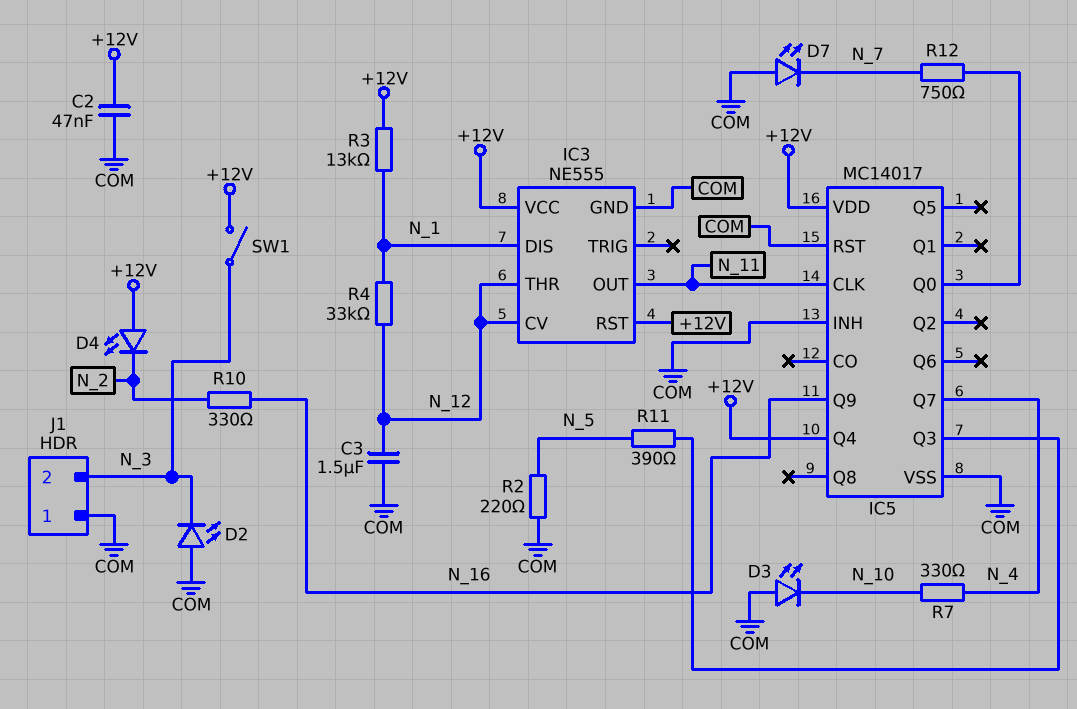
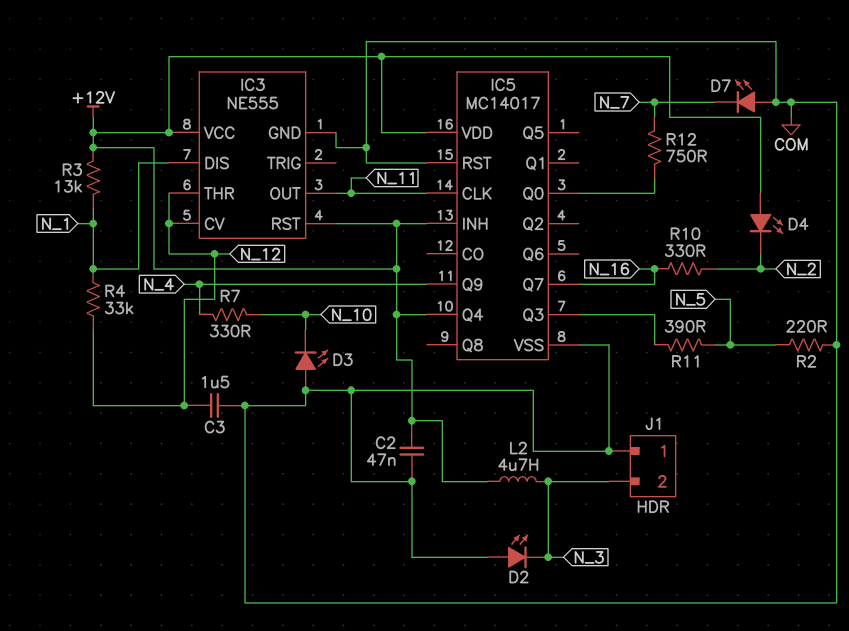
IC5 pin INH: COM -> +12V
IC5 pin Q7: N_4 -> N_16
IC5 pin Q9: N_16 -> N_4
L2: none -> 4.7uH (+12V, N_3)
SW1: switch (+12V, N_3) -> none

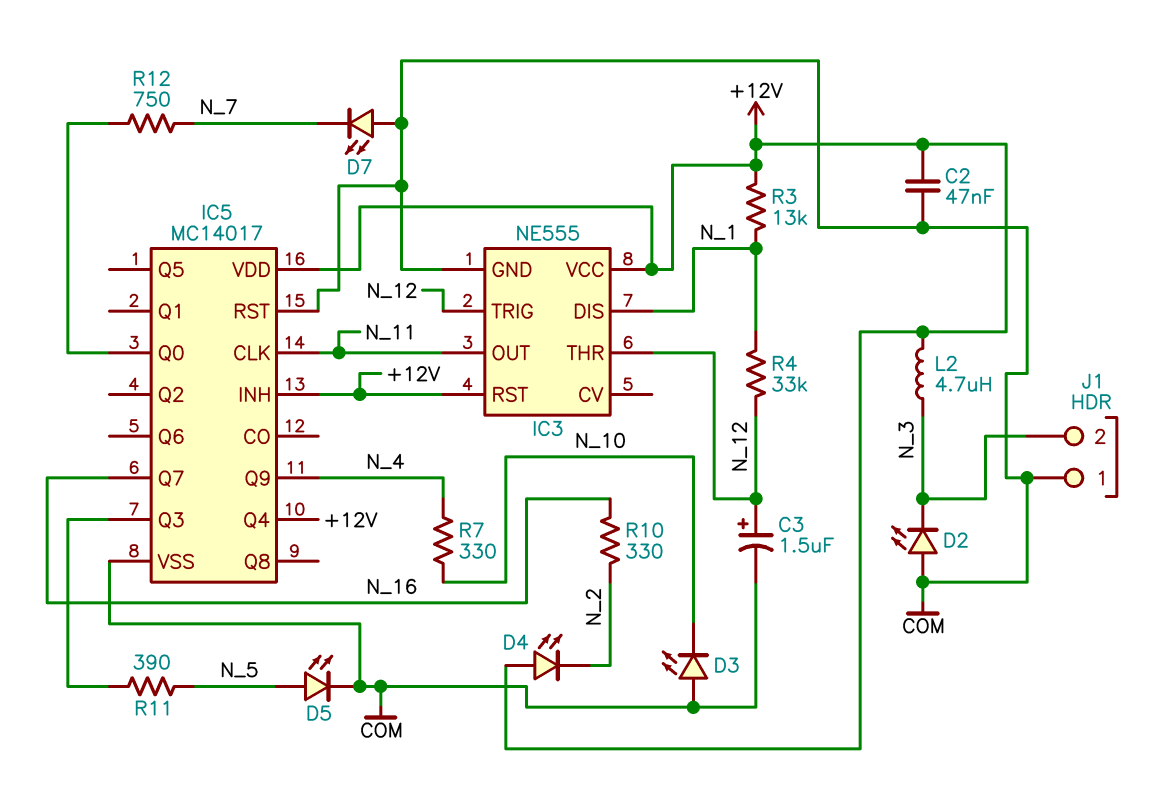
C3: 1.5uF (COM, N_12) -> 1.5uF (plus N_12, minus COM)
D5: none -> LED (A N_5, K COM)
IC3 pin CV: N_12 -> none
IC3 pin TRIG: none -> N_12
R2: 220 (COM, N_5) -> none

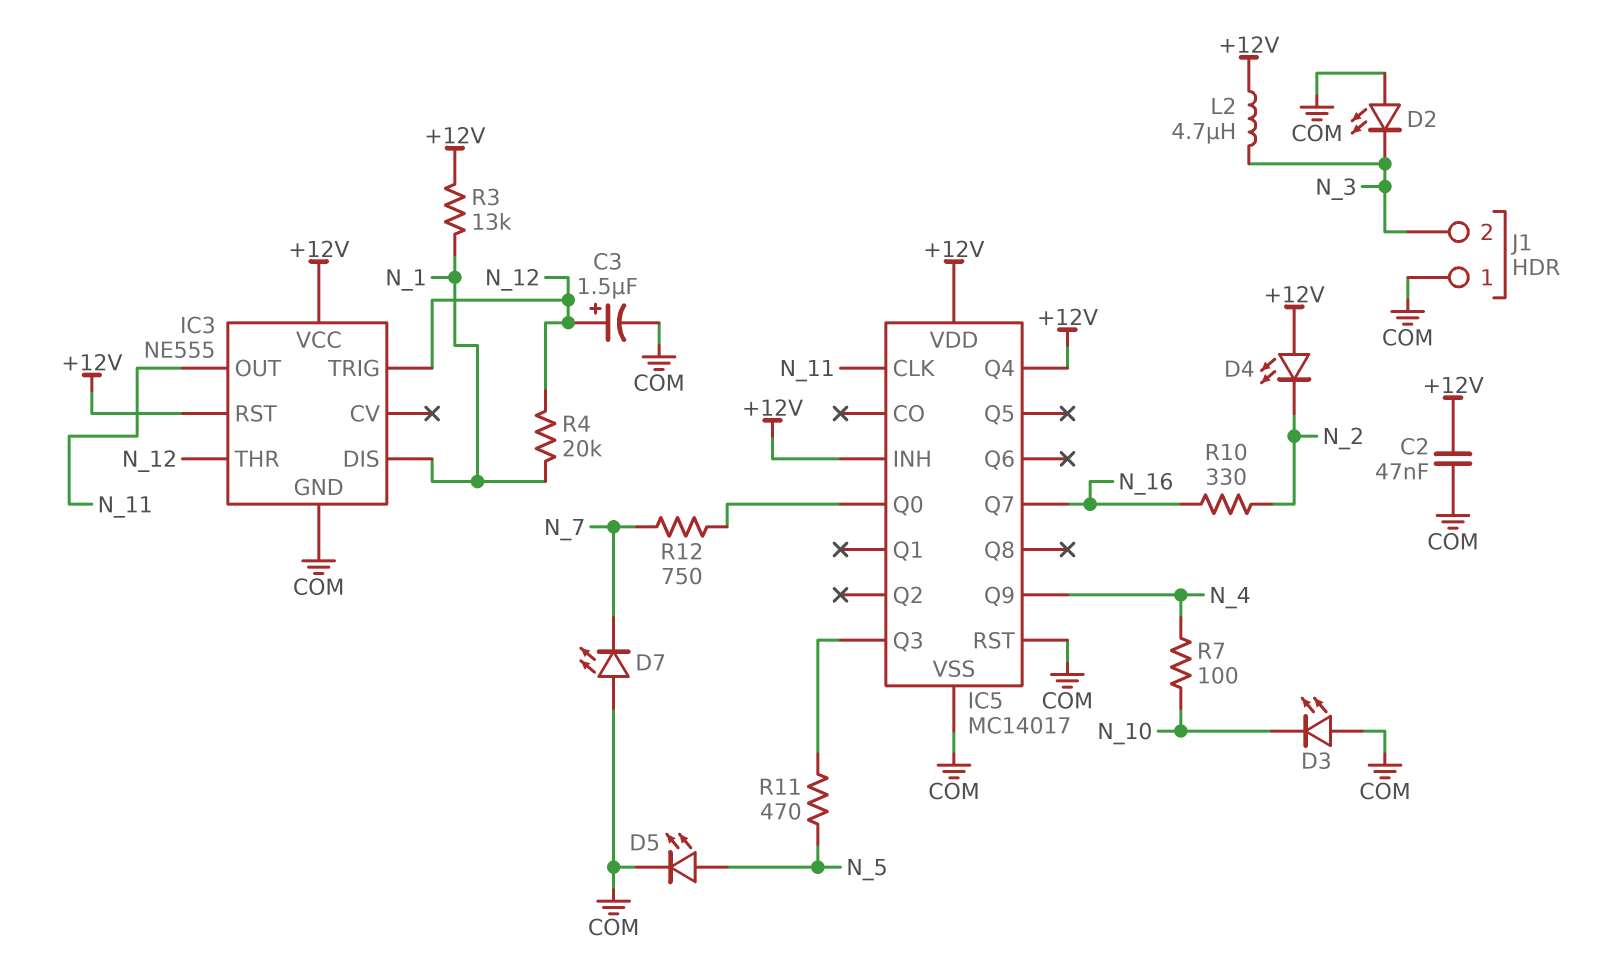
R4: 33k (N_1, N_12) -> 20k (N_1, N_12)
R7: 330 (N_4, N_10) -> 100 (N_4, N_10)
R11: 390 (IC5/Q3, N_5) -> 470 (IC5/Q3, N_5)

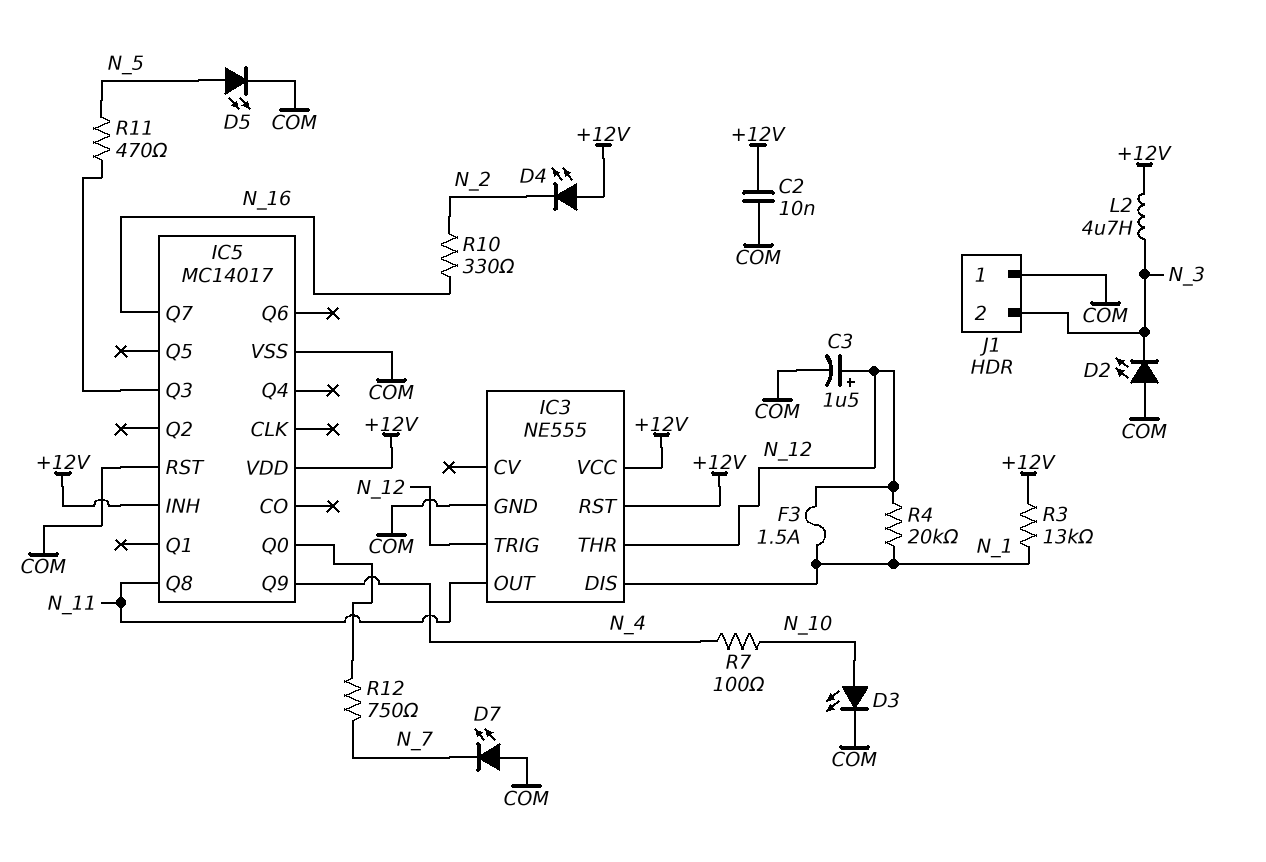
C2: 47nF (+12V, COM) -> 10nF (+12V, COM)
D3: LED (A COM, K N_10) -> LED (A N_10, K COM)
F3: none -> 1.5A (N_1, N_12)
IC5 pin CLK: N_11 -> none
IC5 pin Q4: +12V -> none
IC5 pin Q8: none -> N_11

